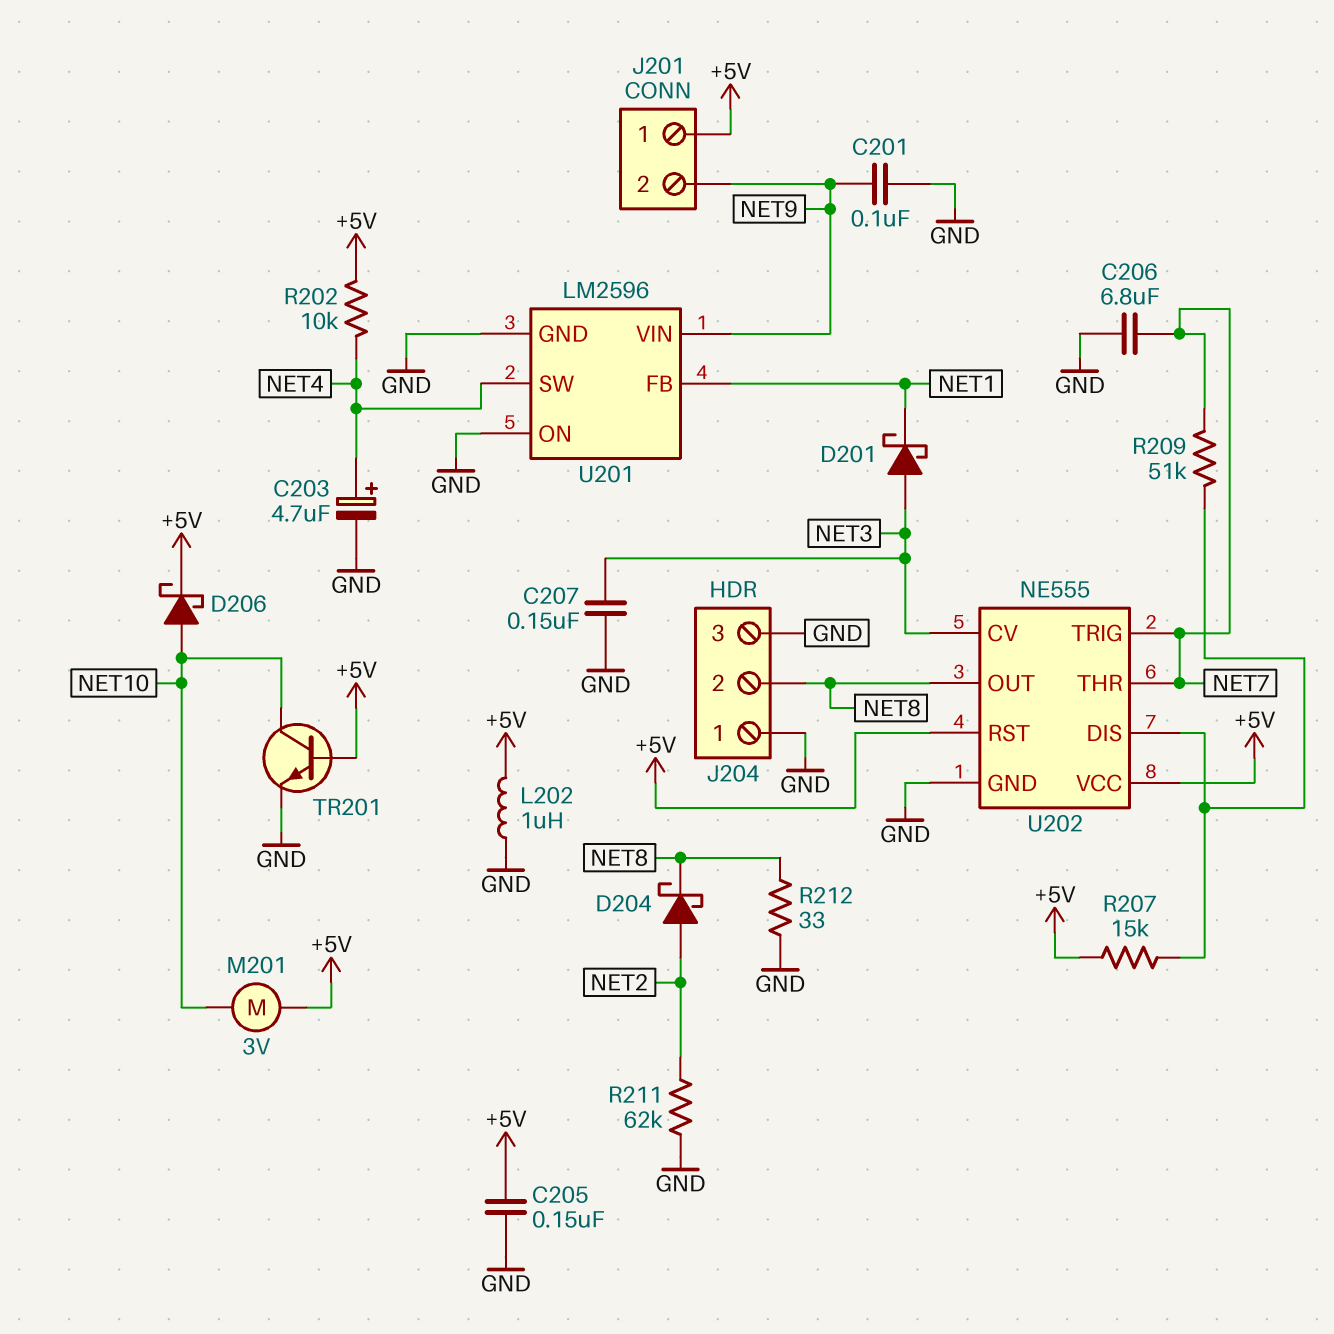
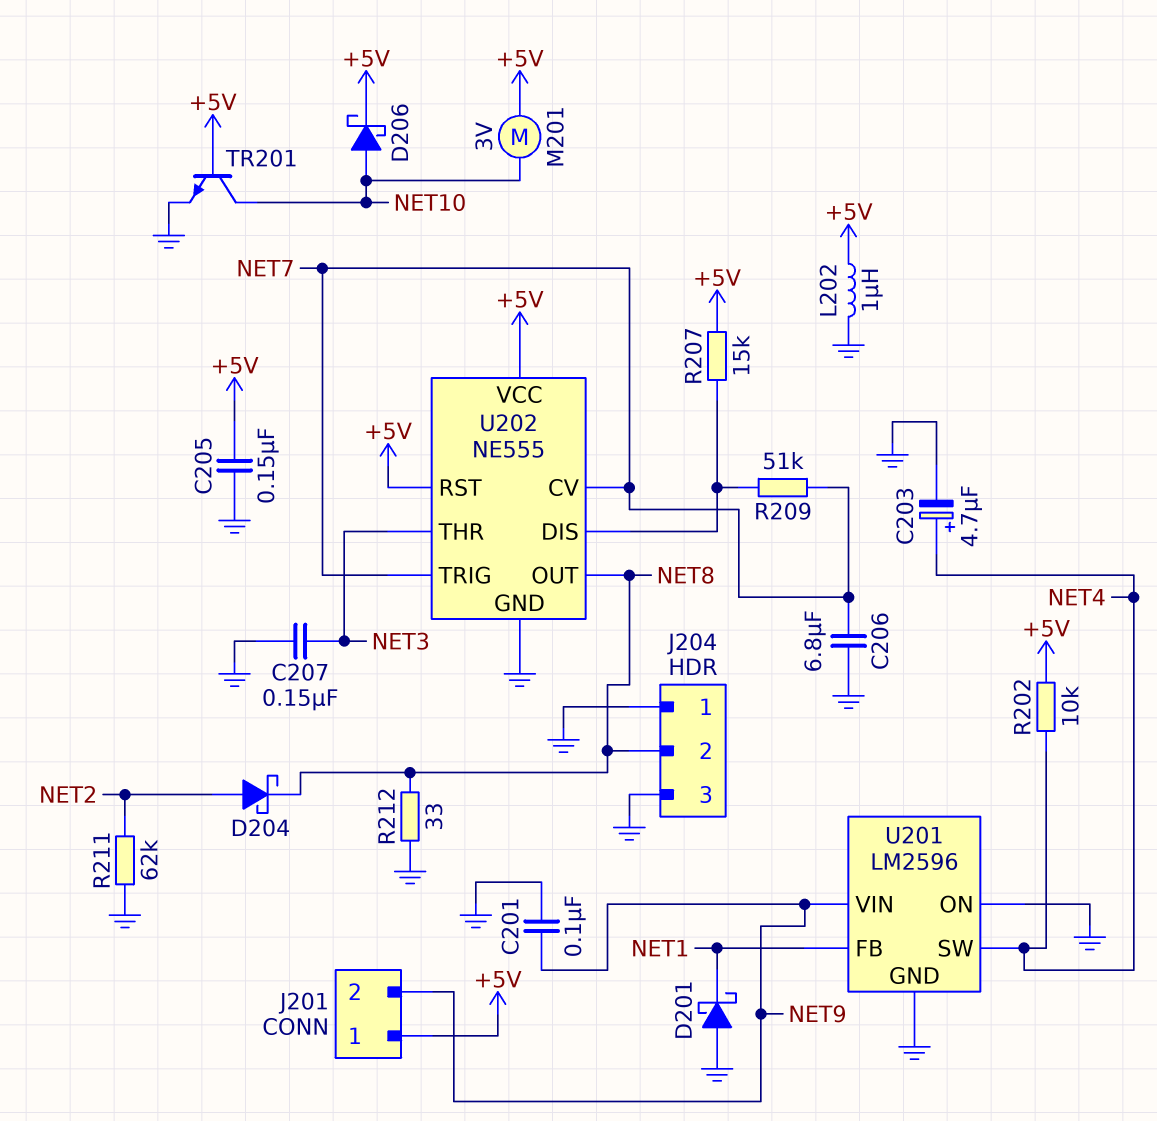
D201: schottky (A NET3, K NET1) -> schottky (A GND, K NET1)
U202 pin CV: NET3 -> NET7
U202 pin THR: NET7 -> NET3

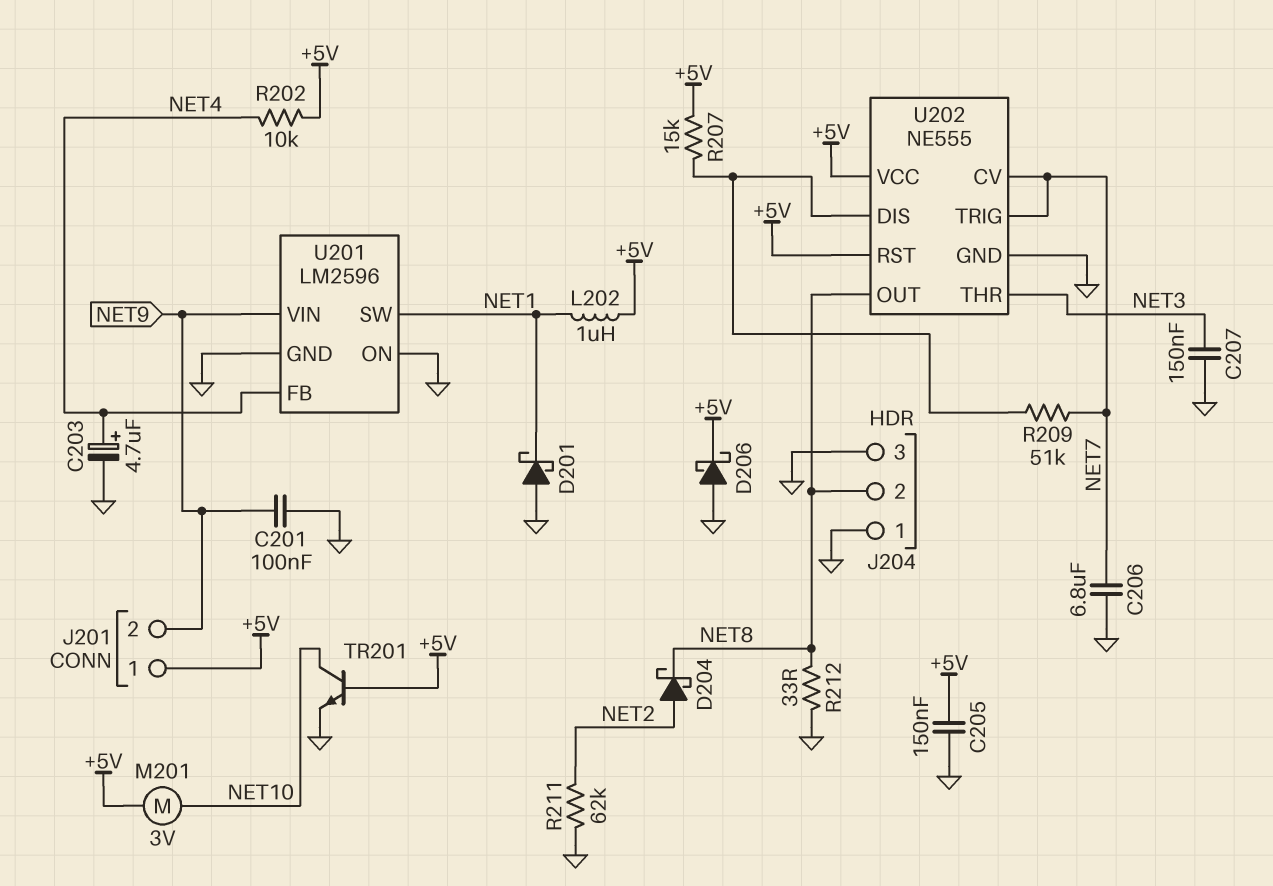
D206: schottky (A NET10, K +5V) -> schottky (A GND, K +5V)
L202: 1uH (+5V, GND) -> 1uH (+5V, NET1)
U201 pin FB: NET1 -> NET4
U201 pin SW: NET4 -> NET1

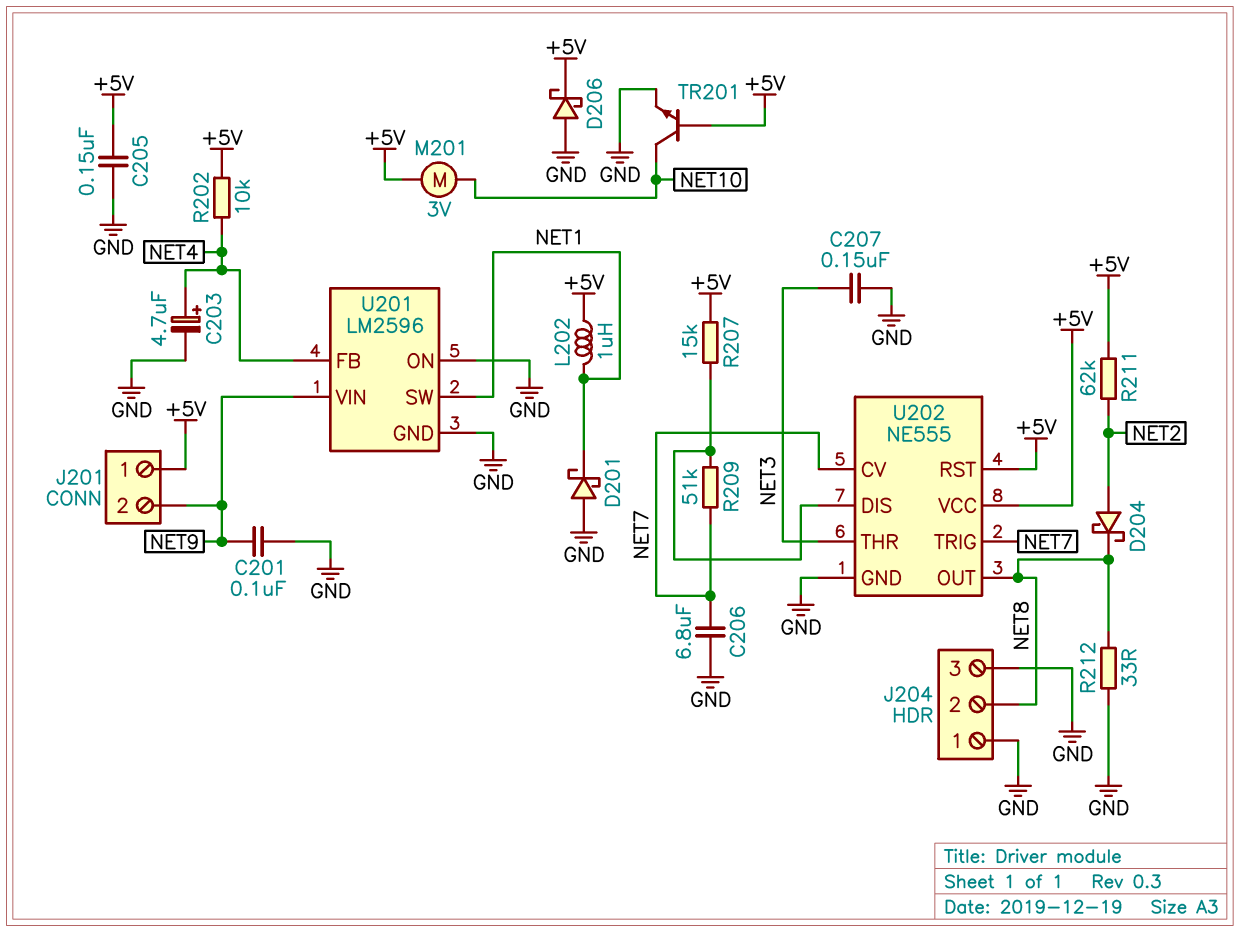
R211: 62k (GND, NET2) -> 62k (+5V, NET2)

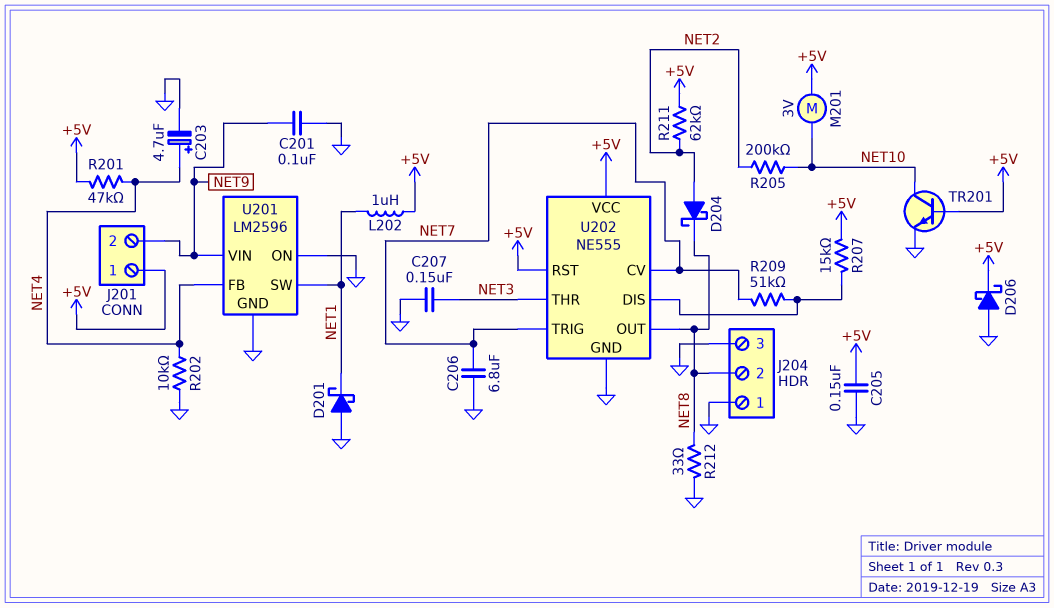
R201: none -> 47k (+5V, NET4)
R202: 10k (+5V, NET4) -> 10k (GND, NET4)
R205: none -> 200k (NET2, NET10)

